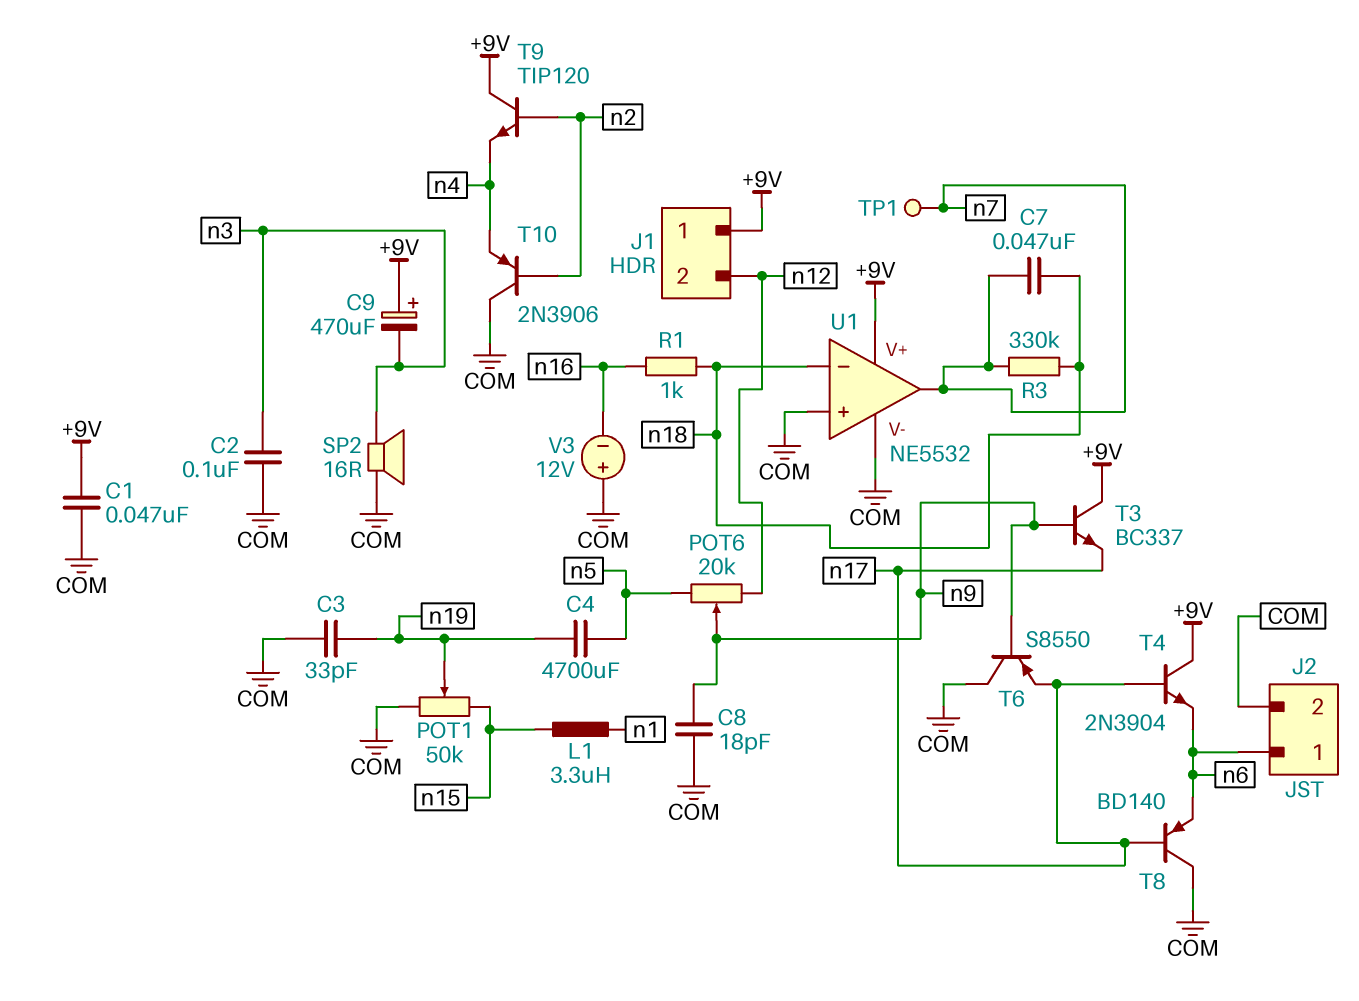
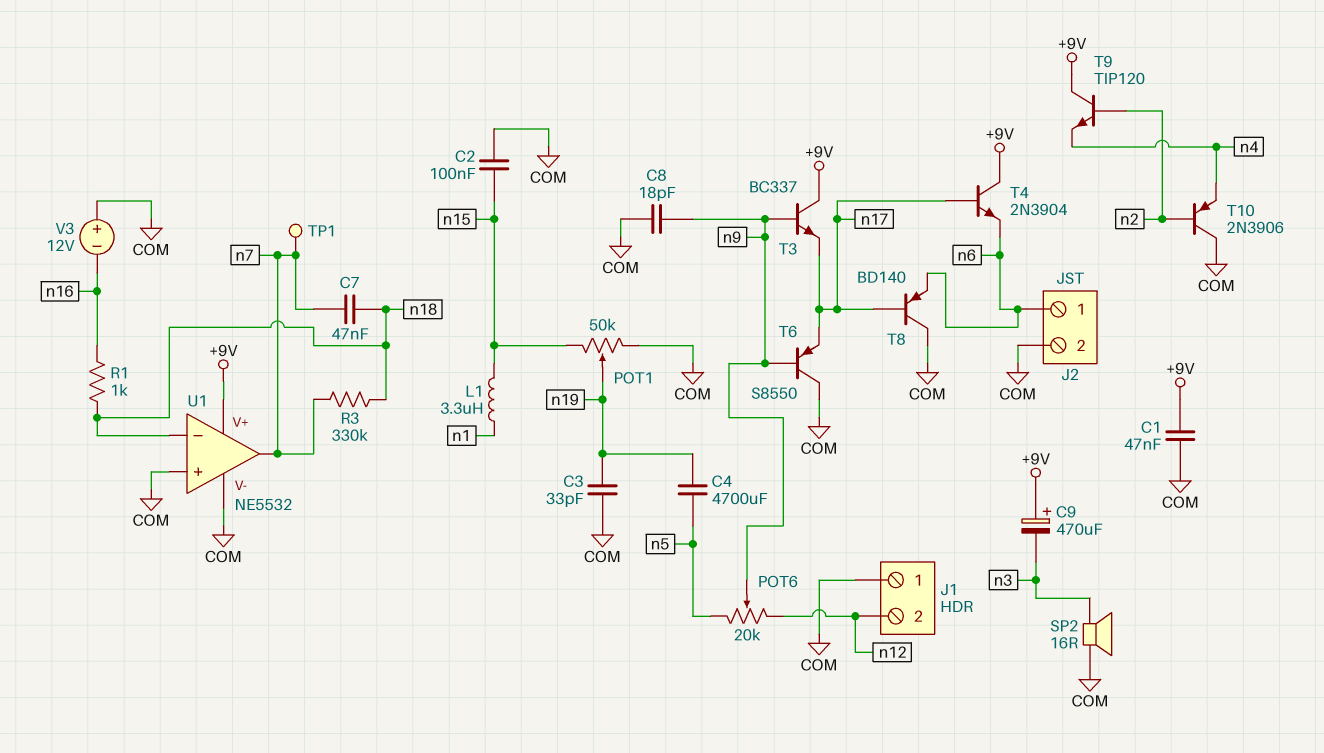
C2: 100nF (COM, n3) -> 100nF (COM, n15)
J1 pin 1: +9V -> COM

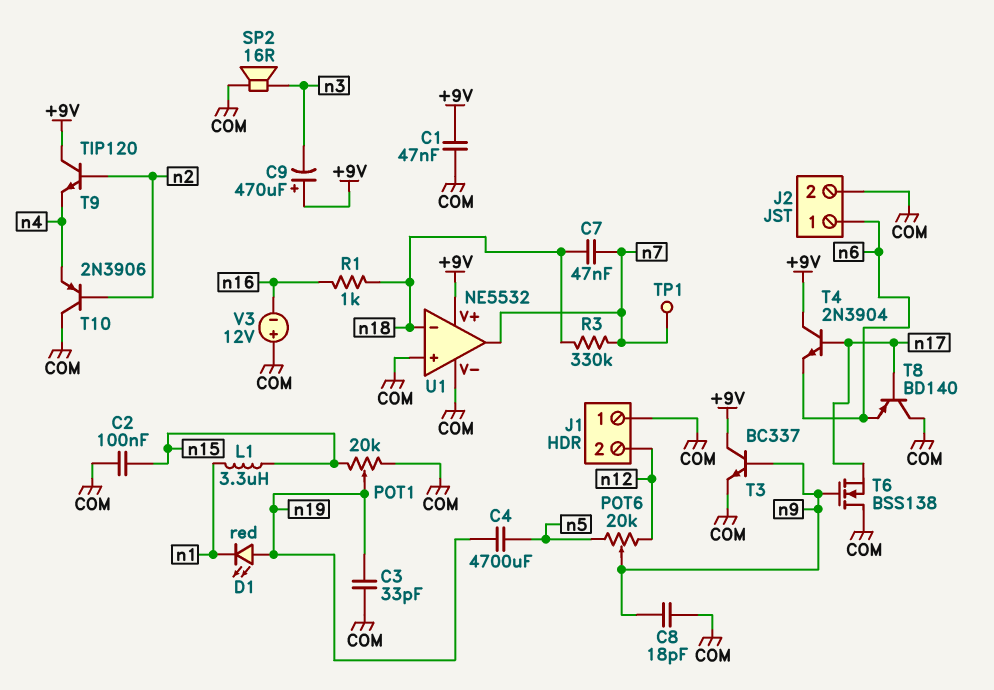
D1: none -> LED red (A n19, K n1)
POT1: 50k (COM, n15, wiper n19) -> 20k (COM, n15, wiper n19)
T3: NPN BC337 (B n9, C +9V, E n17) -> NPN BC337 (B n9, C +9V, E COM)
T6: PNP S8550 (B n9, C COM, E n17) -> NMOS BSS138 (G n9, D COM, S n17)

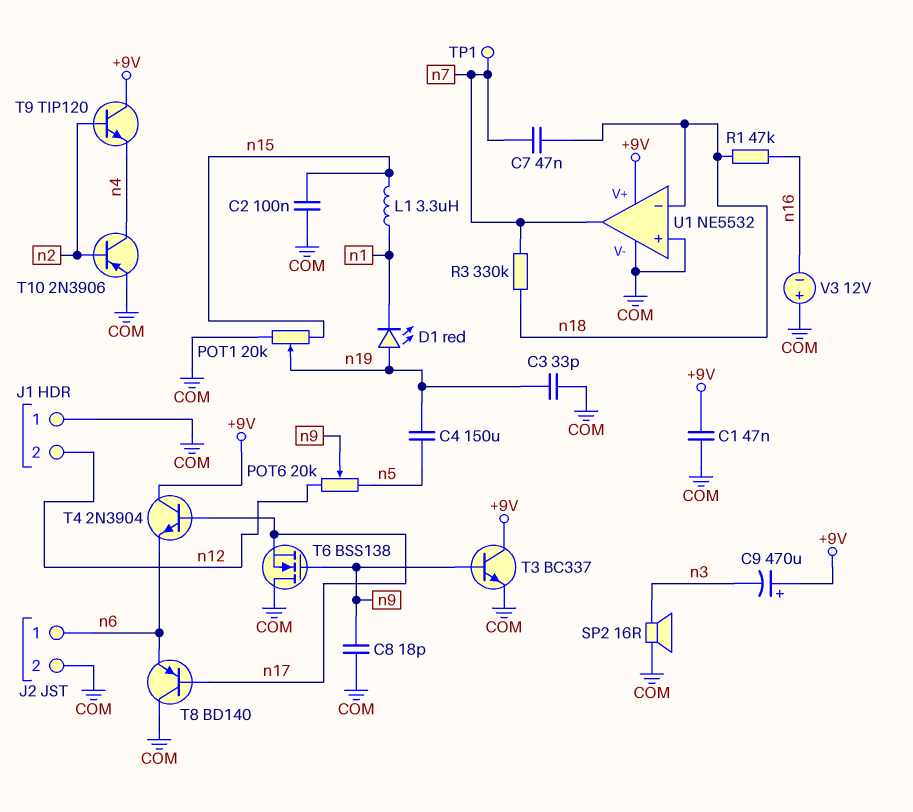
C4: 4700uF (n5, n19) -> 150uF (n5, n19)
R1: 1k (n16, n18) -> 47k (n16, n18)
T10: PNP 2N3906 (B n2, C COM, E n4) -> PNP 2N3906 (B n2, C n4, E COM)

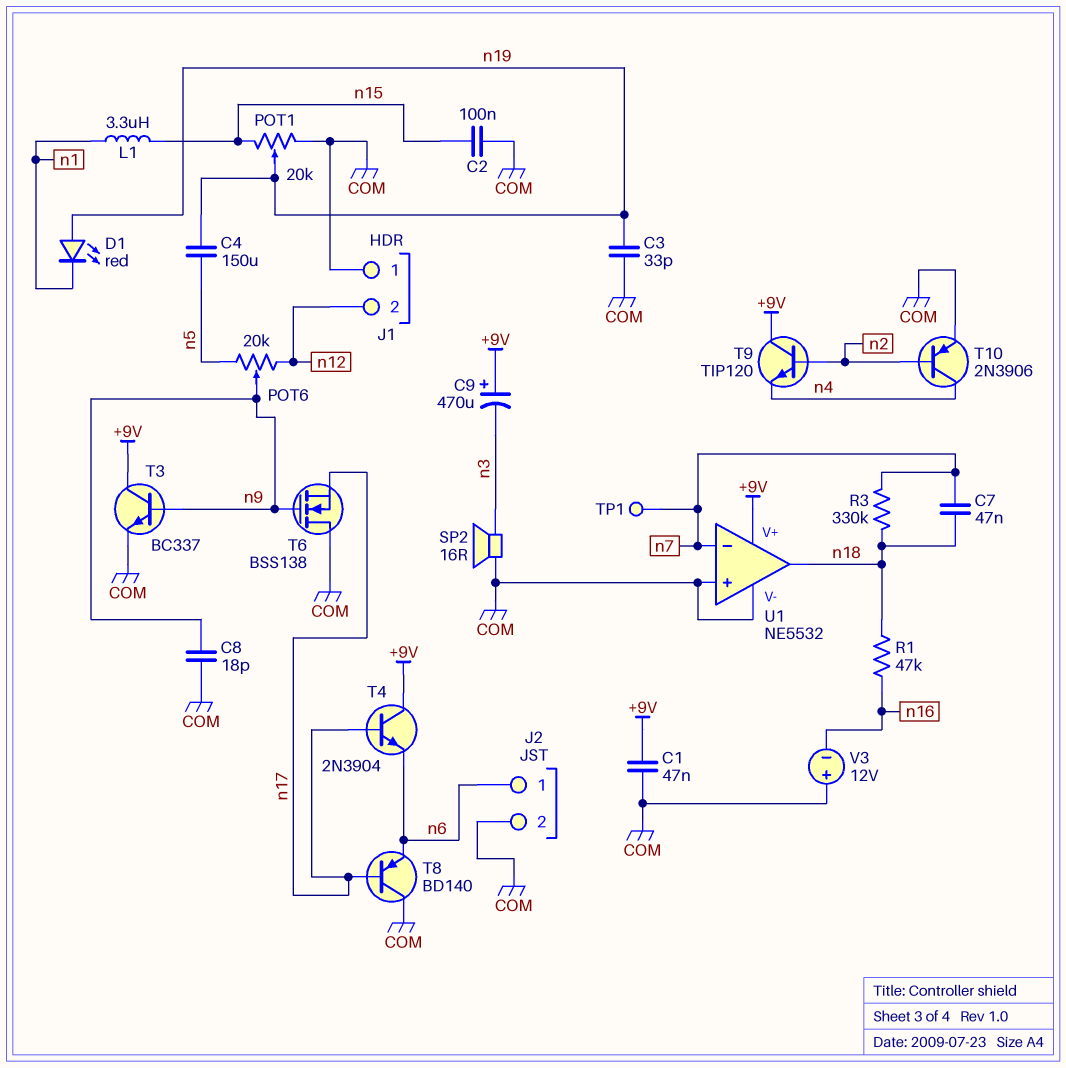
U1 pin in-: n18 -> n7
U1 pin out: n7 -> n18

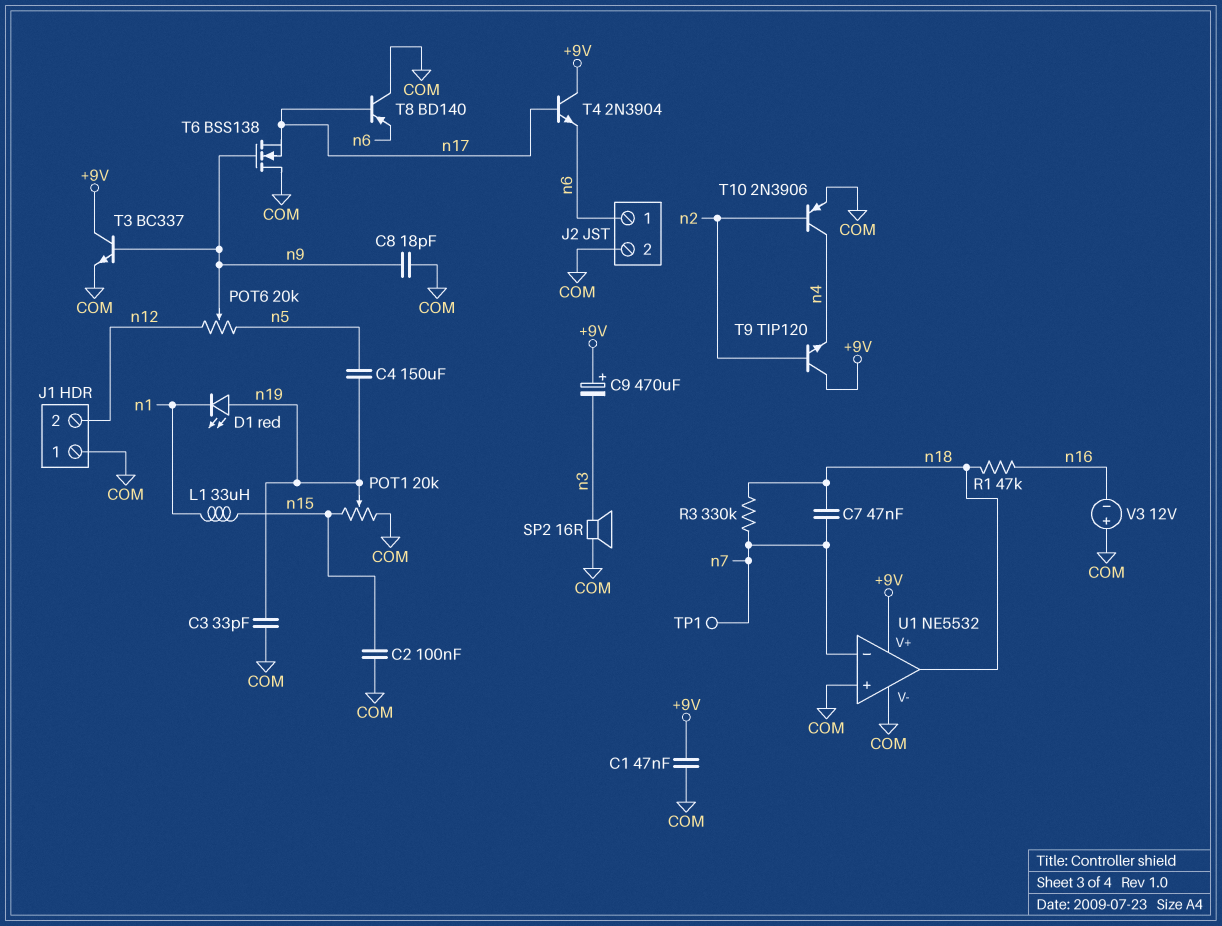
L1: 3.3uH (n1, n15) -> 33uH (n1, n15)

